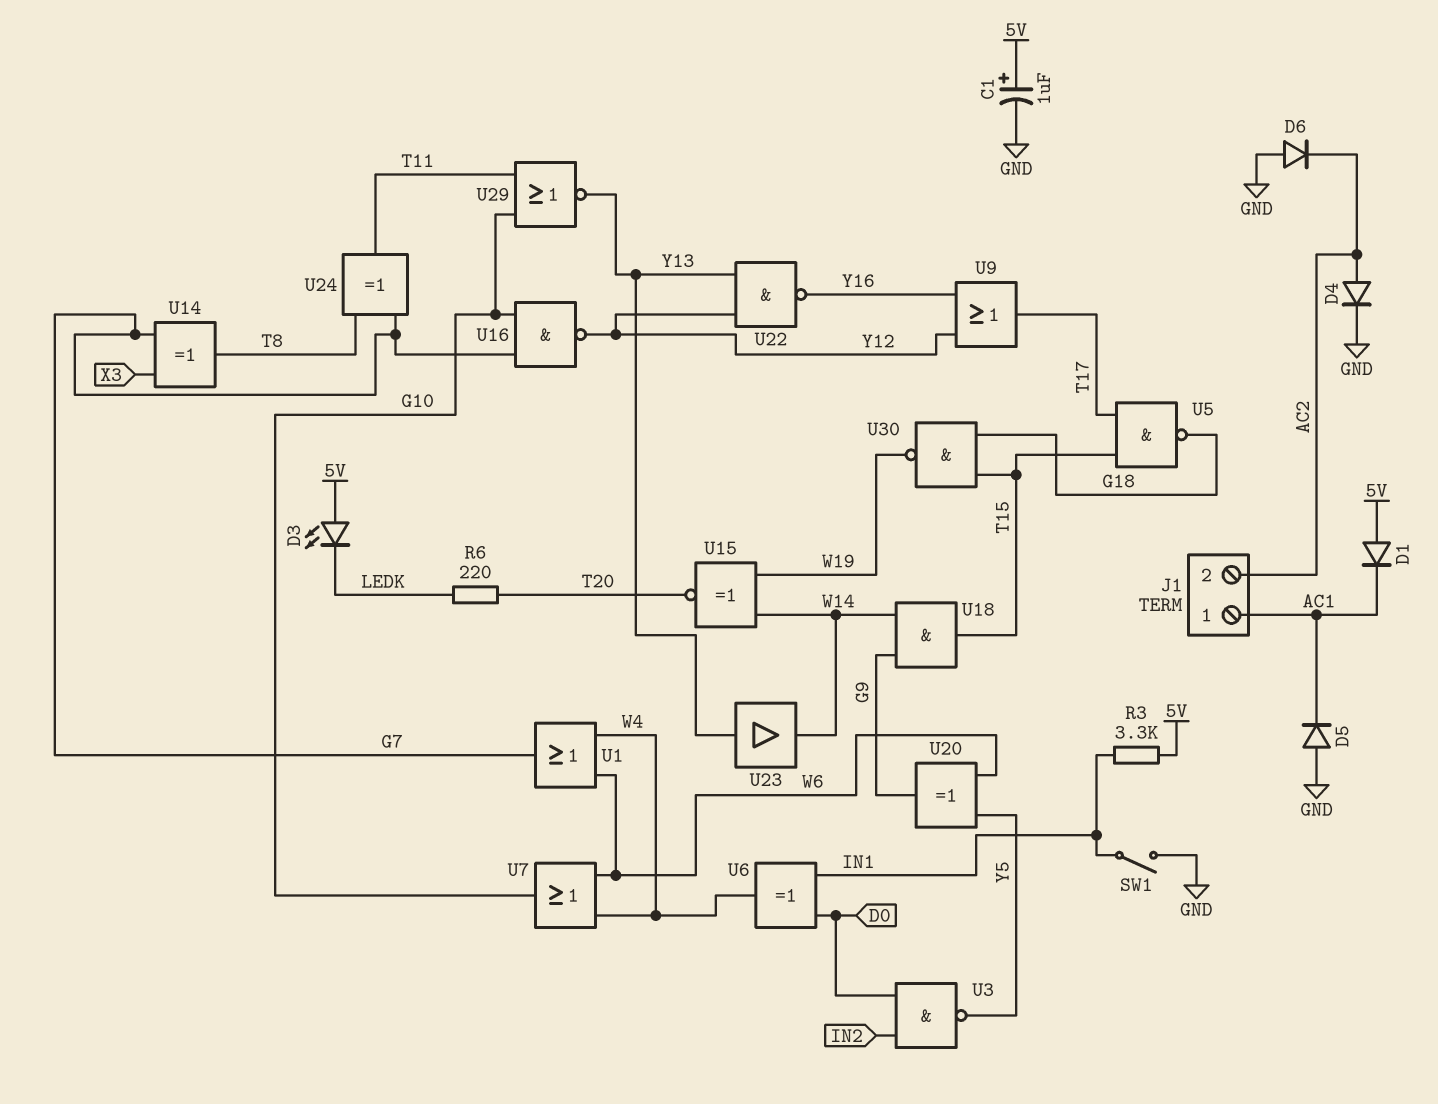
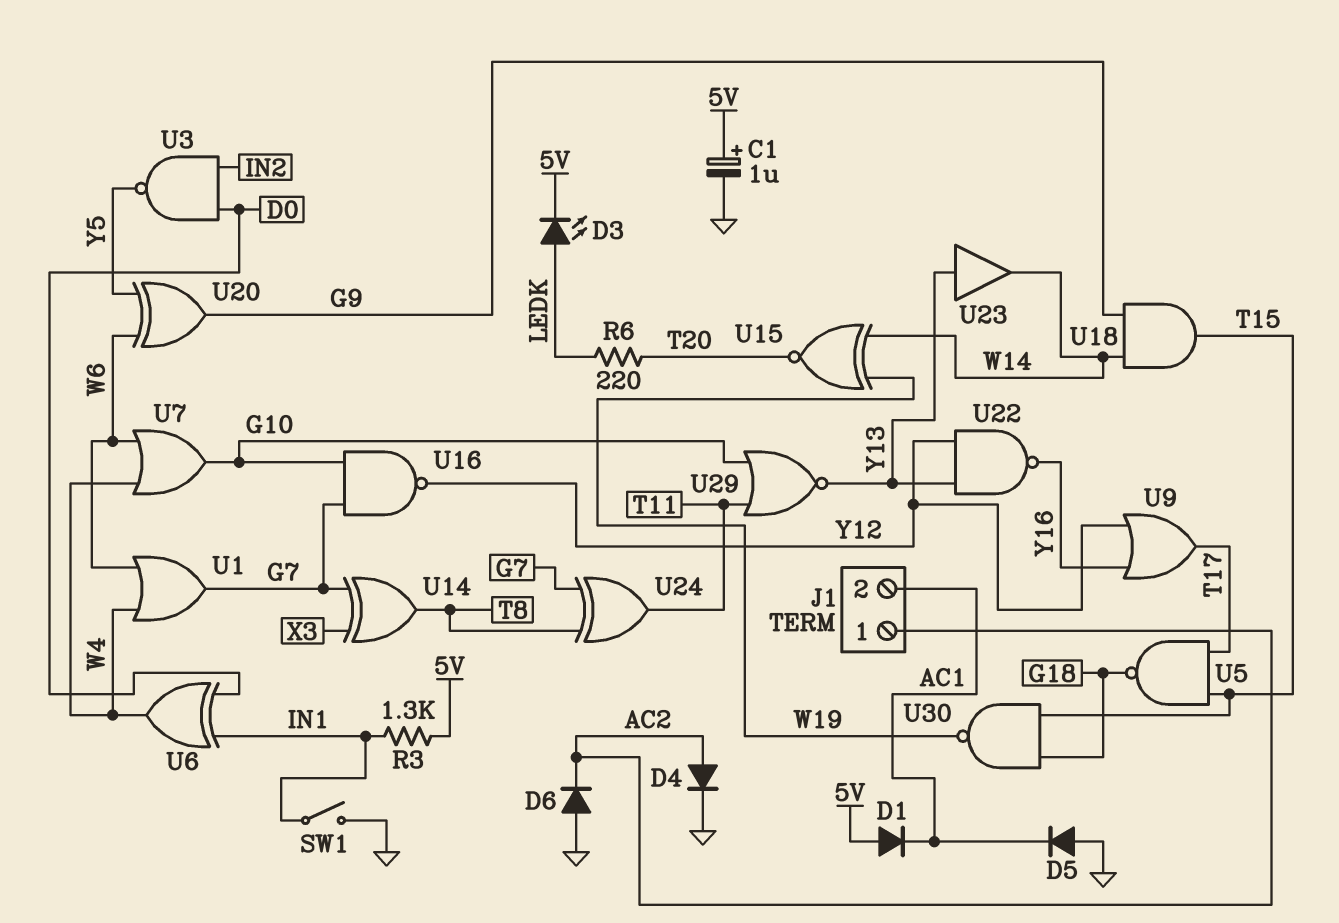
D3: LED (A 5V, K LEDK) -> LED (A LEDK, K 5V)
J1 pin 1: AC1 -> AC2
J1 pin 2: AC2 -> AC1
R3: 3.3k (5V, IN1) -> 1.3k (5V, IN1)

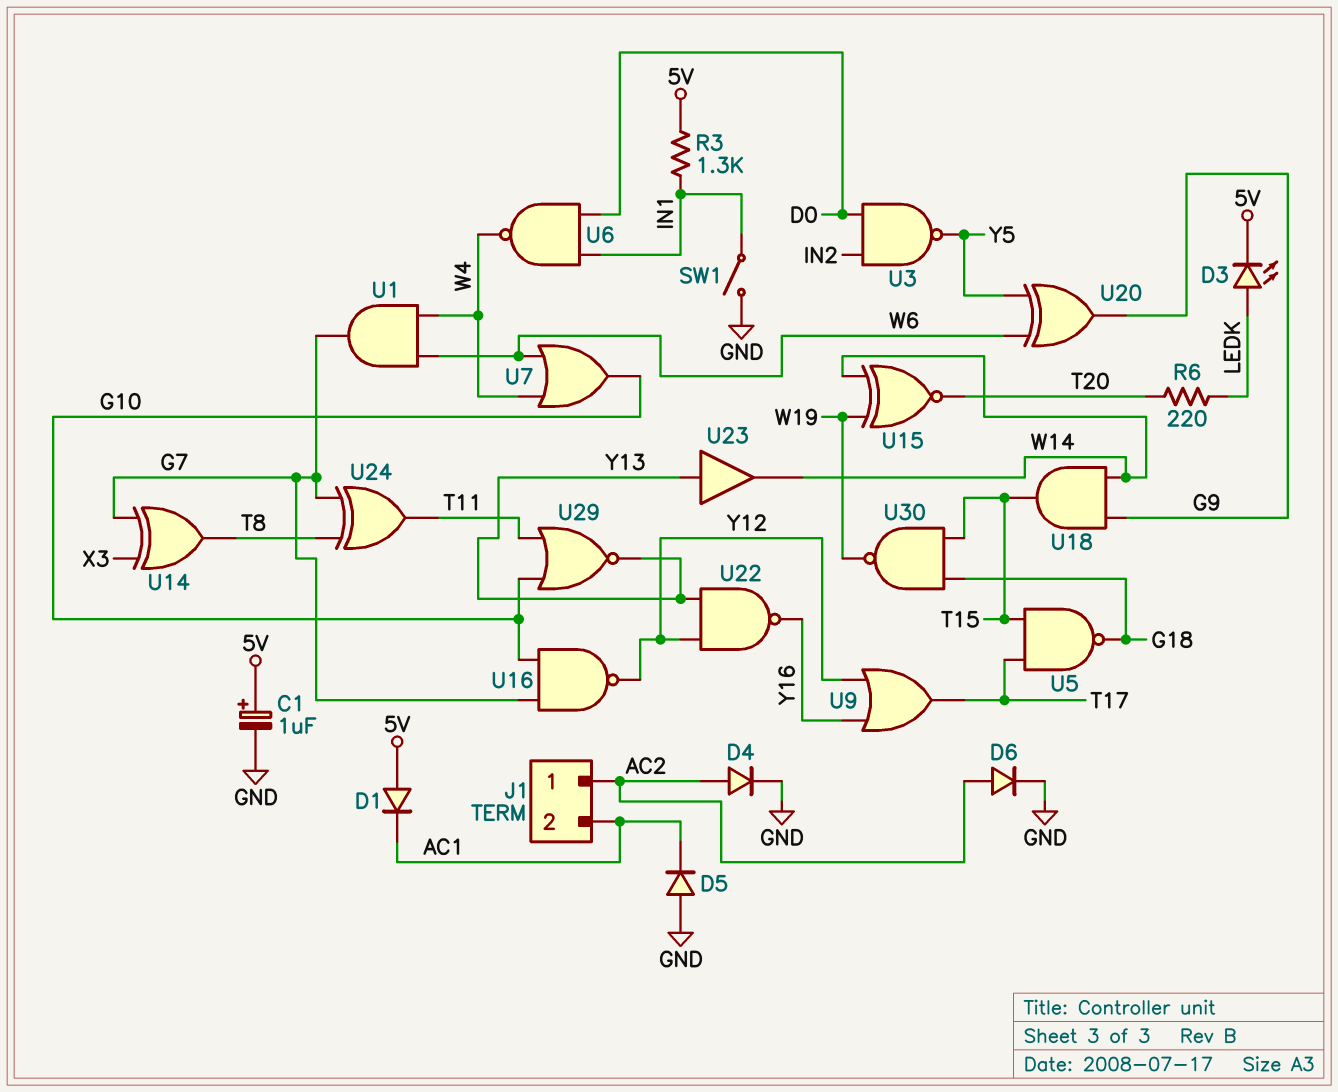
D6: diode (A GND, K AC2) -> diode (A AC2, K GND)
U1: OR (in W4, in W6, out G7) -> AND (in W4, in W6, out G7)
U6: XOR (in D0, in IN1, out W4) -> NAND (in D0, in IN1, out W4)

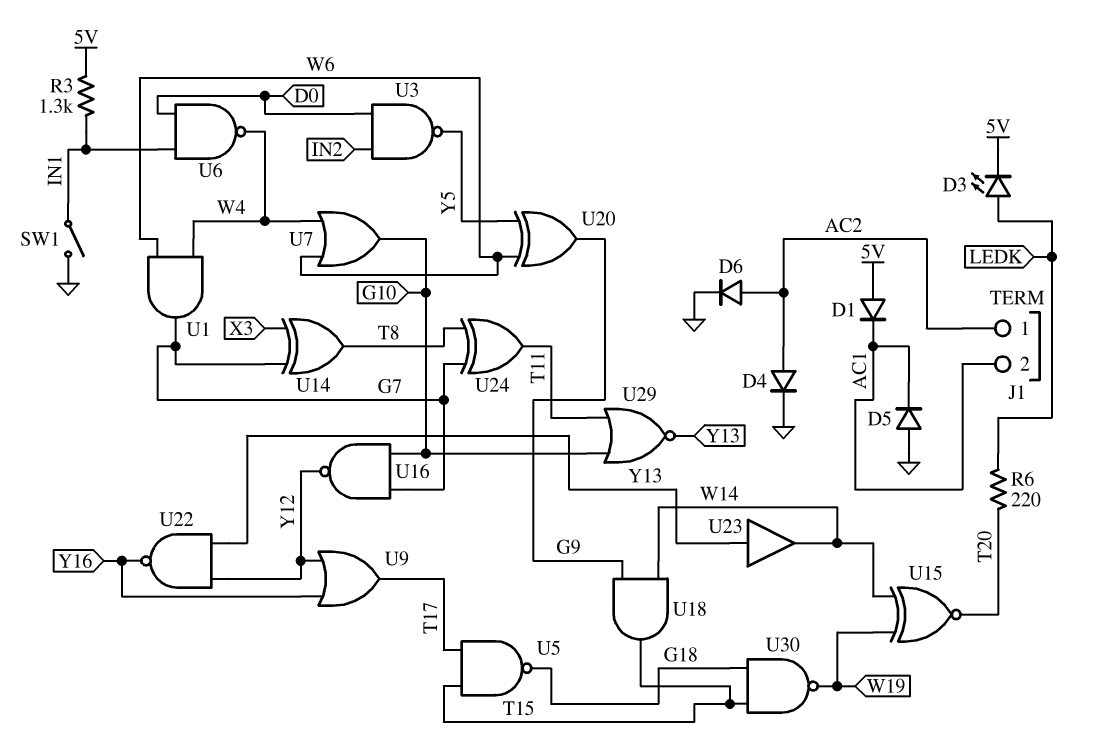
C1: 1uF (plus 5V, minus GND) -> none

